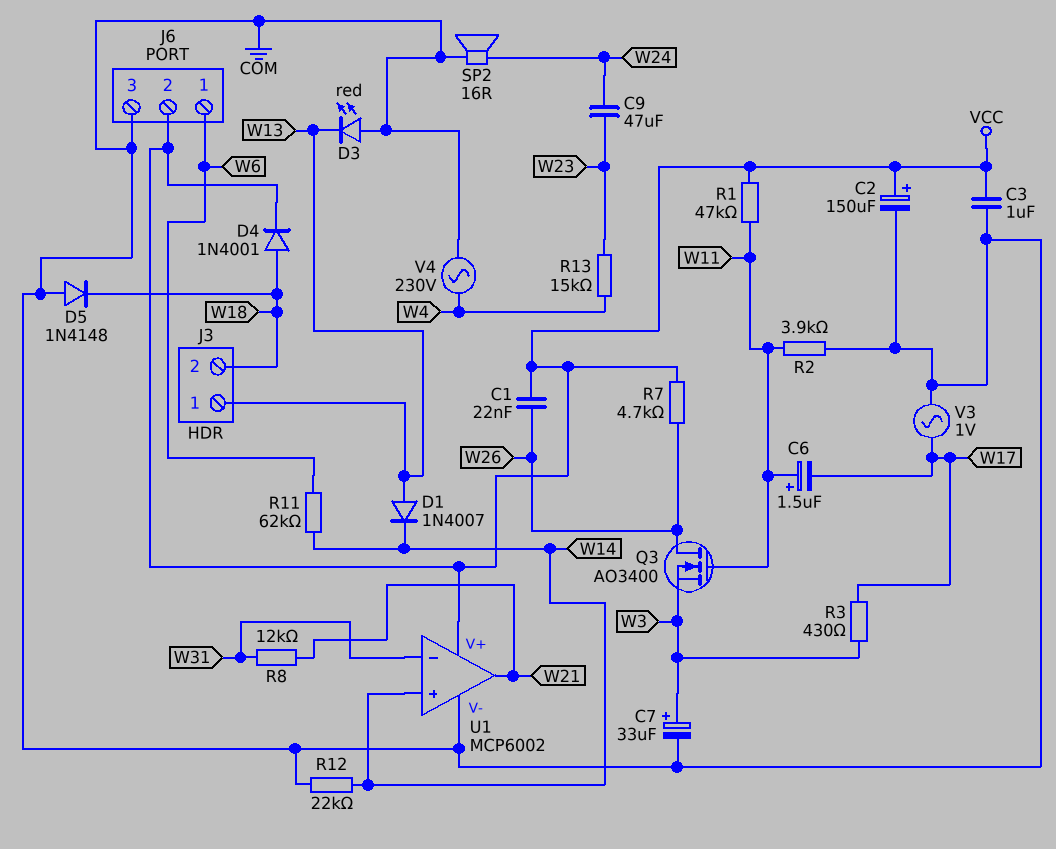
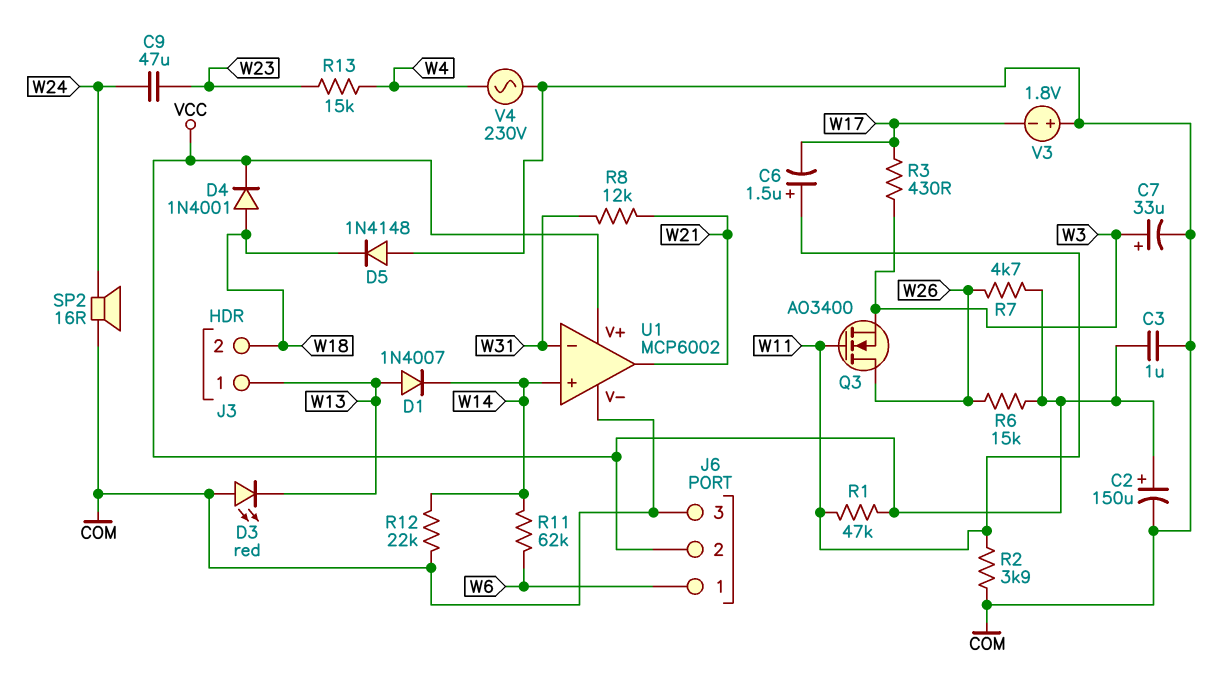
C1: 22nF (VCC, W26) -> none
R6: none -> 15k (VCC, W26)
V3: AC 1V (COM, W17) -> 1.8V (plus COM, minus W17)

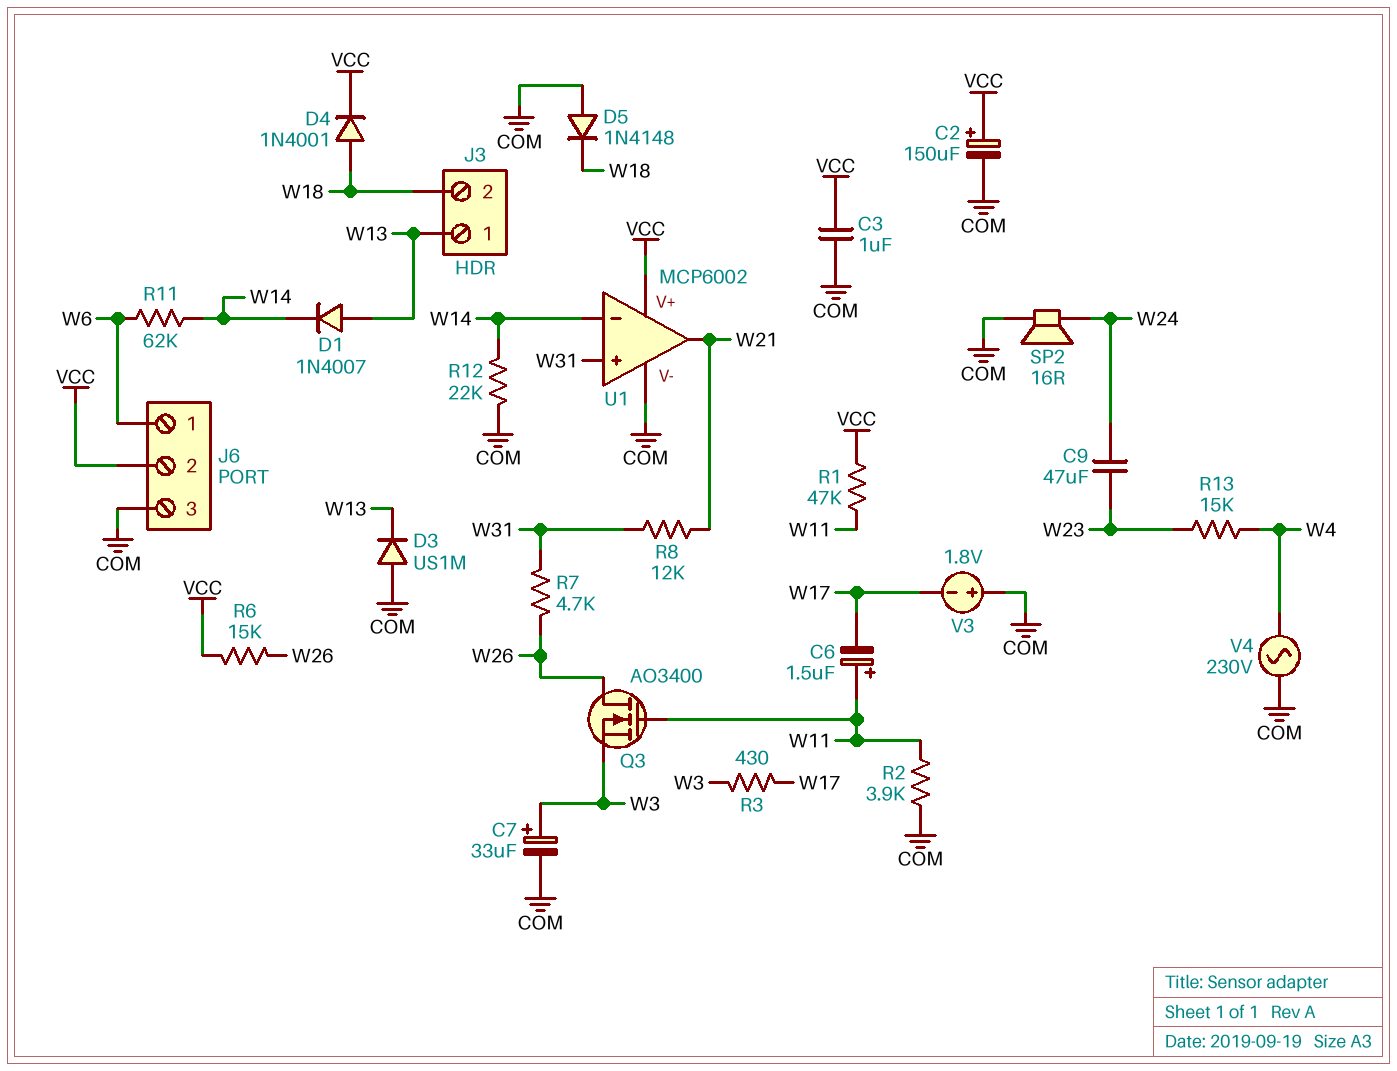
D3: LED red (A COM, K W13) -> diode US1M (A COM, K W13)
R7: 4.7k (VCC, W26) -> 4.7k (W26, W31)
U1 pin in+: W14 -> W31
U1 pin in-: W31 -> W14

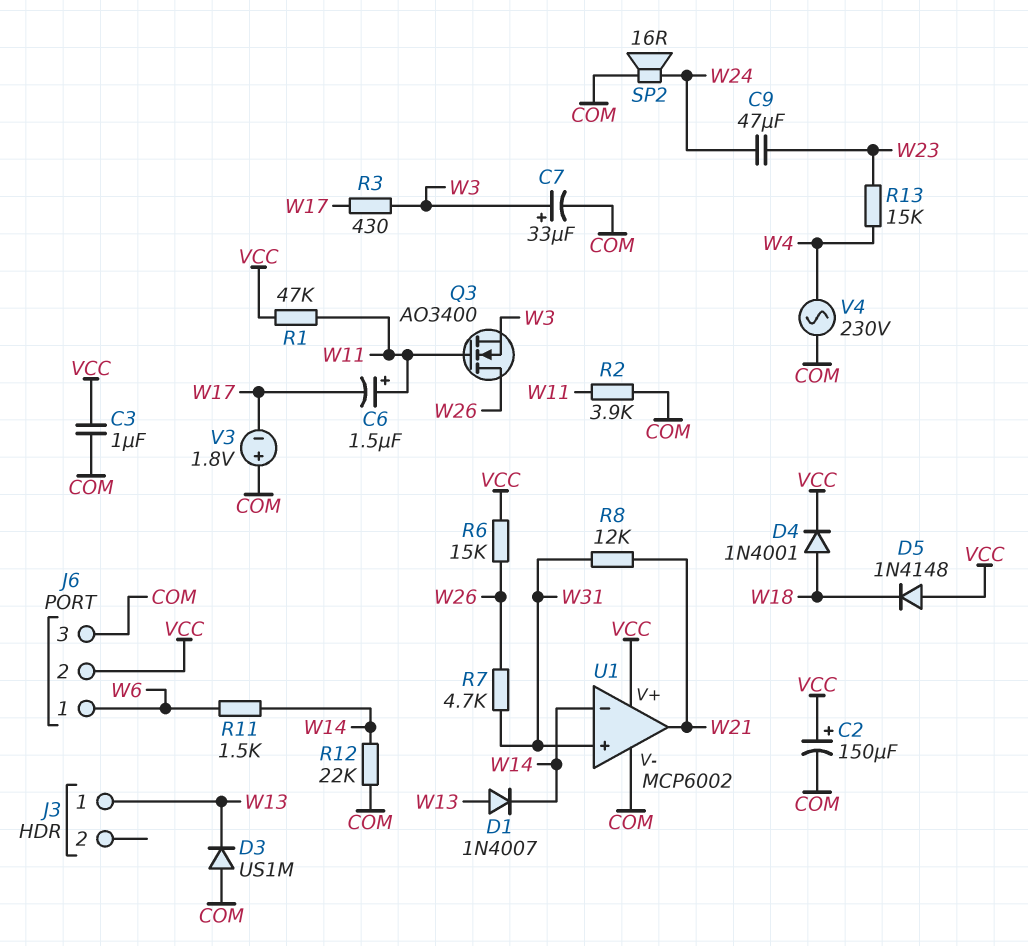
D5: diode 1N4148 (A COM, K W18) -> diode 1N4148 (A VCC, K W18)
J3 pin 2: W18 -> none
R11: 62k (W6, W14) -> 1.5k (W6, W14)

